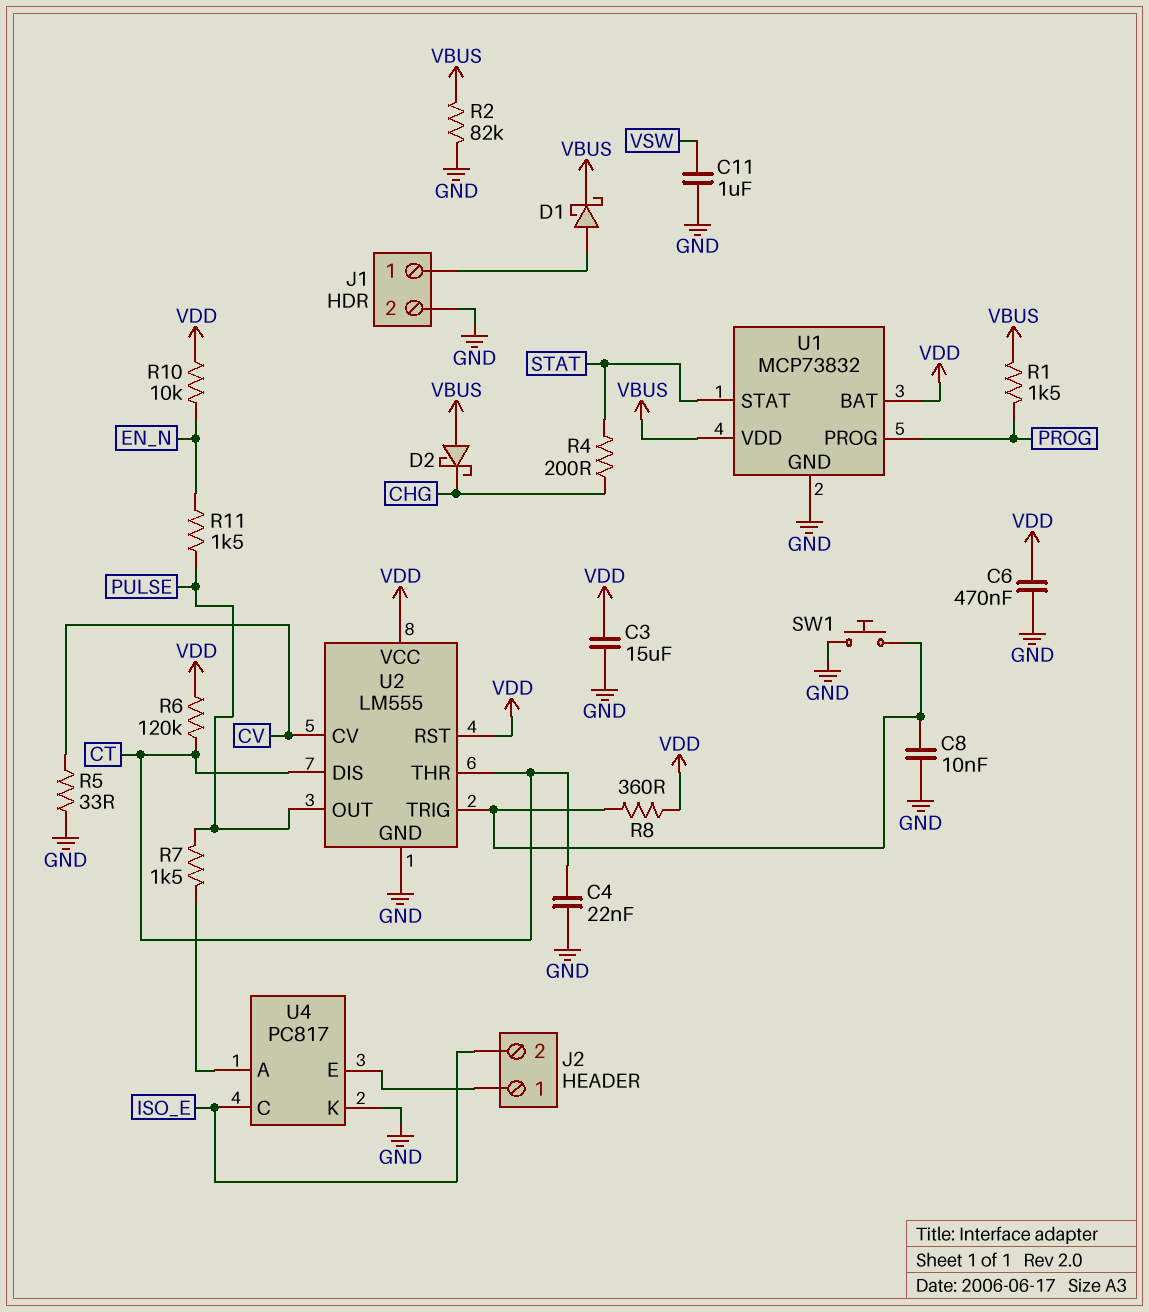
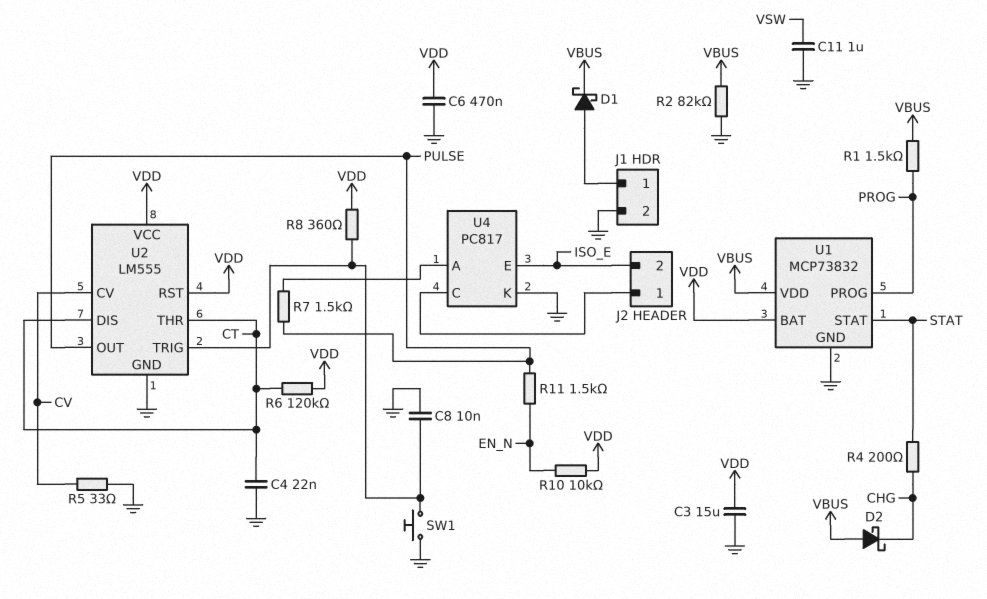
U4 pin C: ISO_E -> J2/1
U4 pin E: J2/1 -> ISO_E

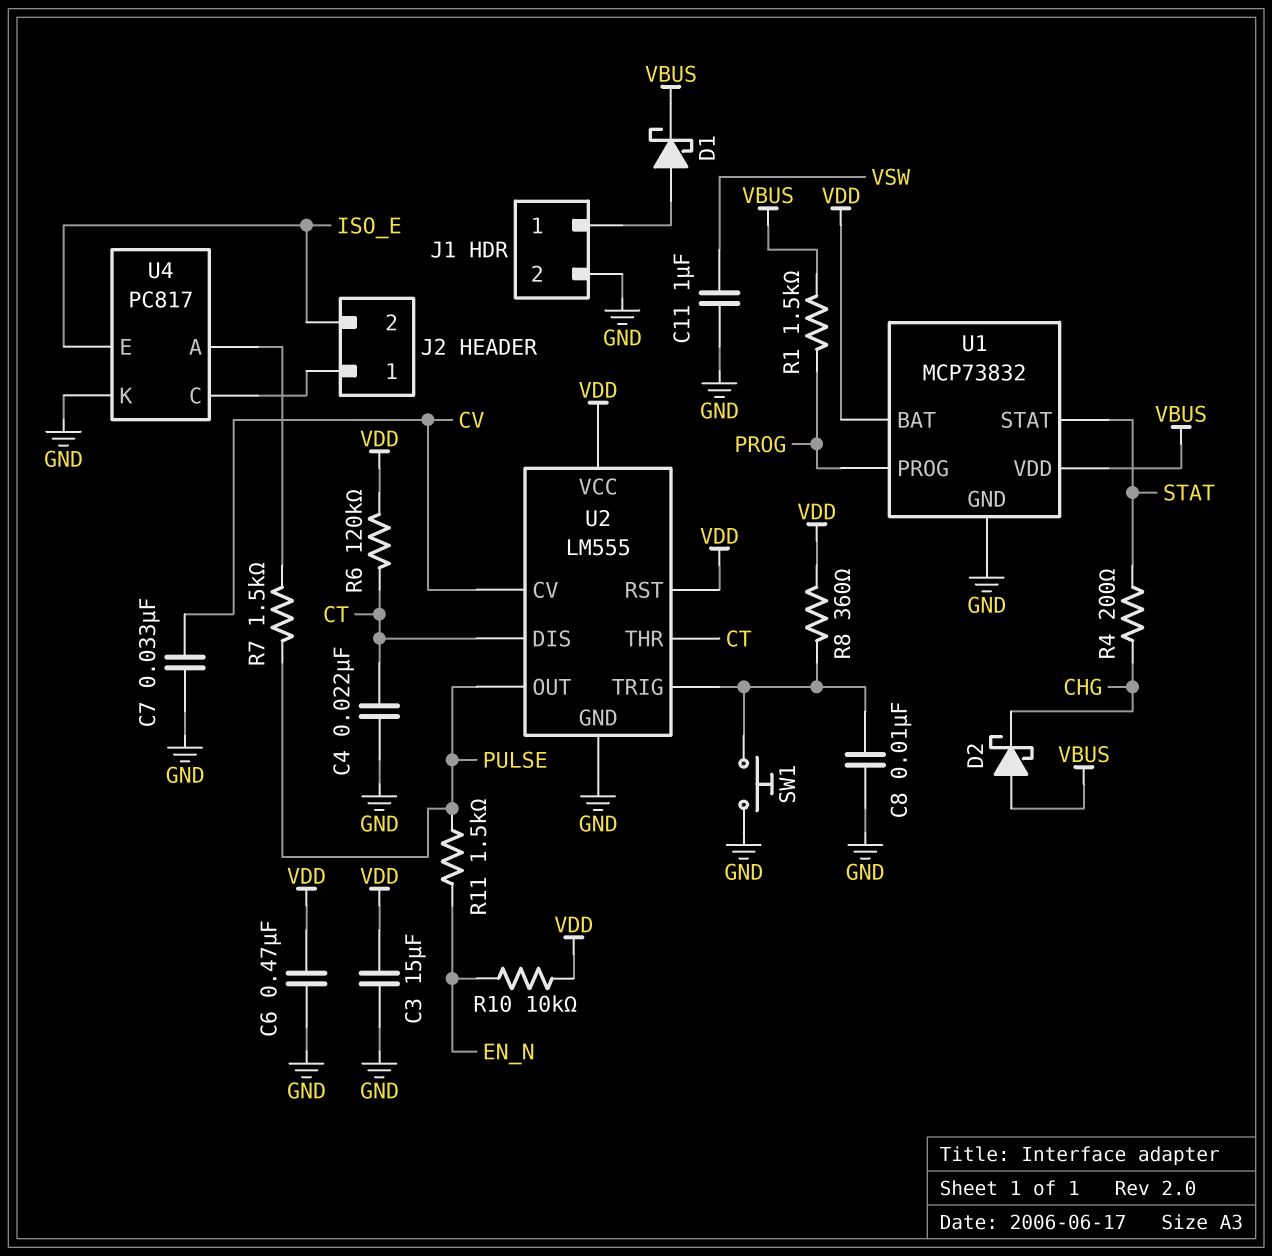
C7: none -> 33nF (CV, GND)
R2: 82k (GND, VBUS) -> none
R5: 33 (CV, GND) -> none

